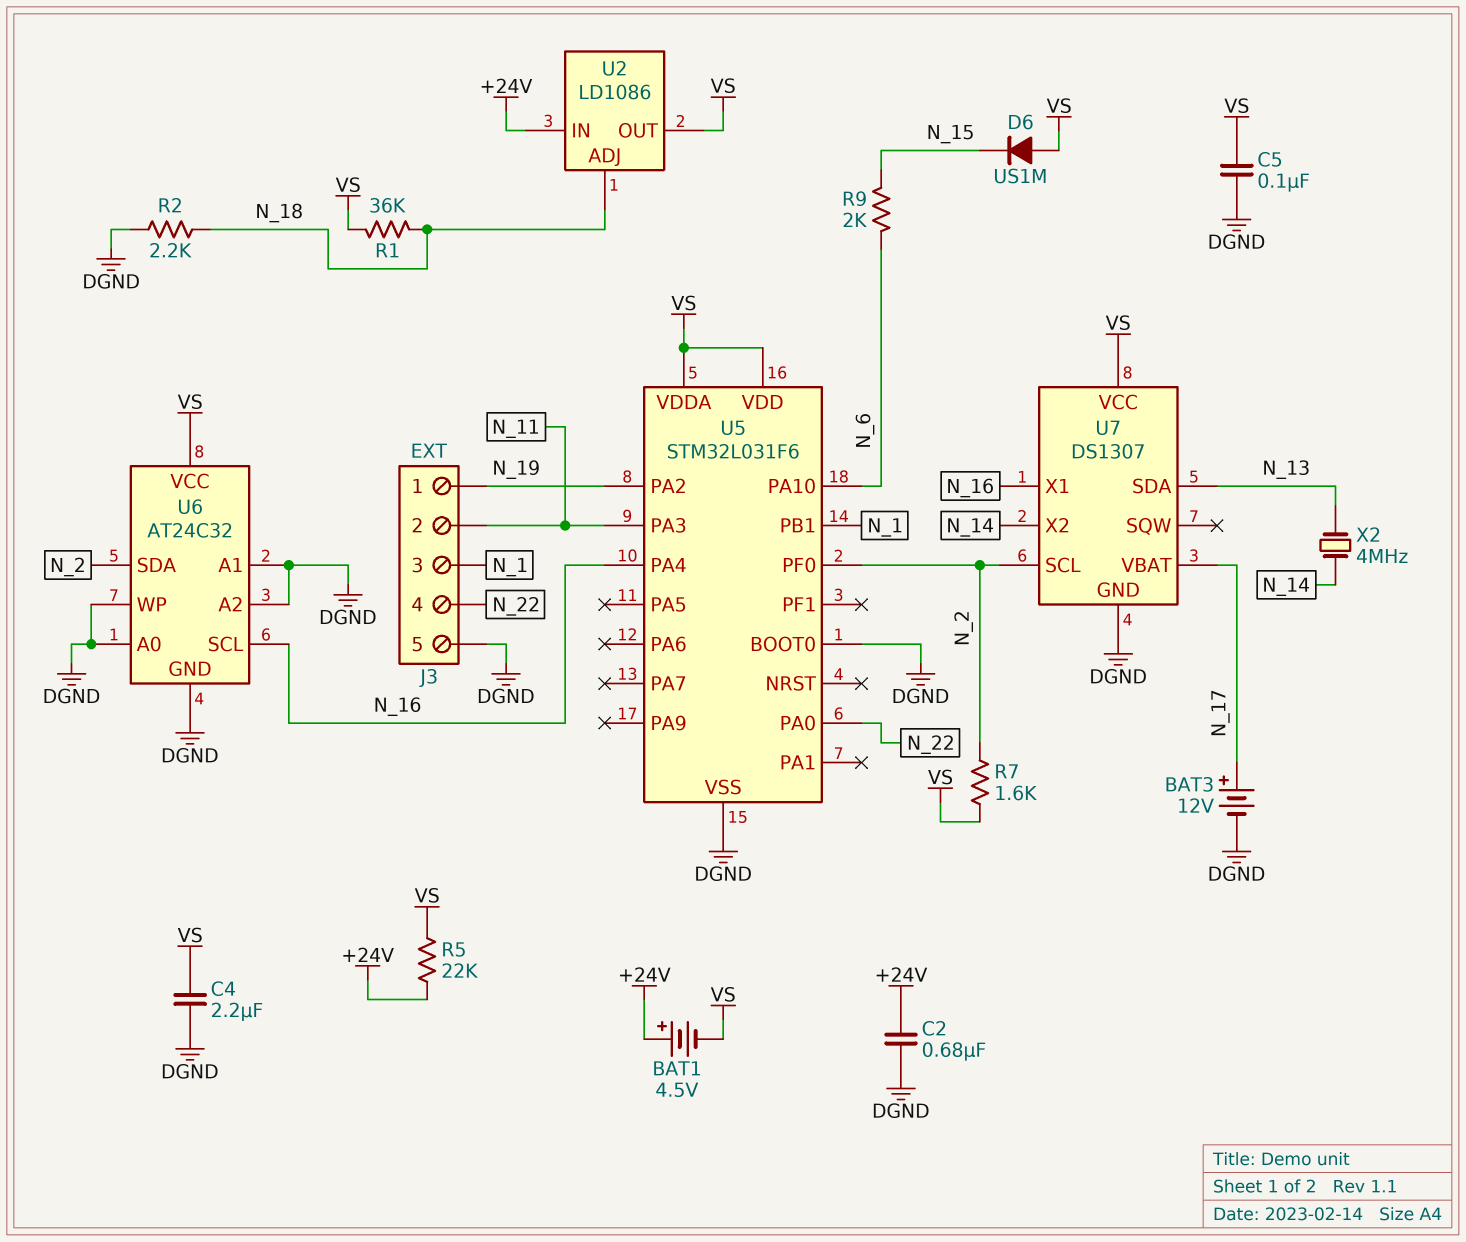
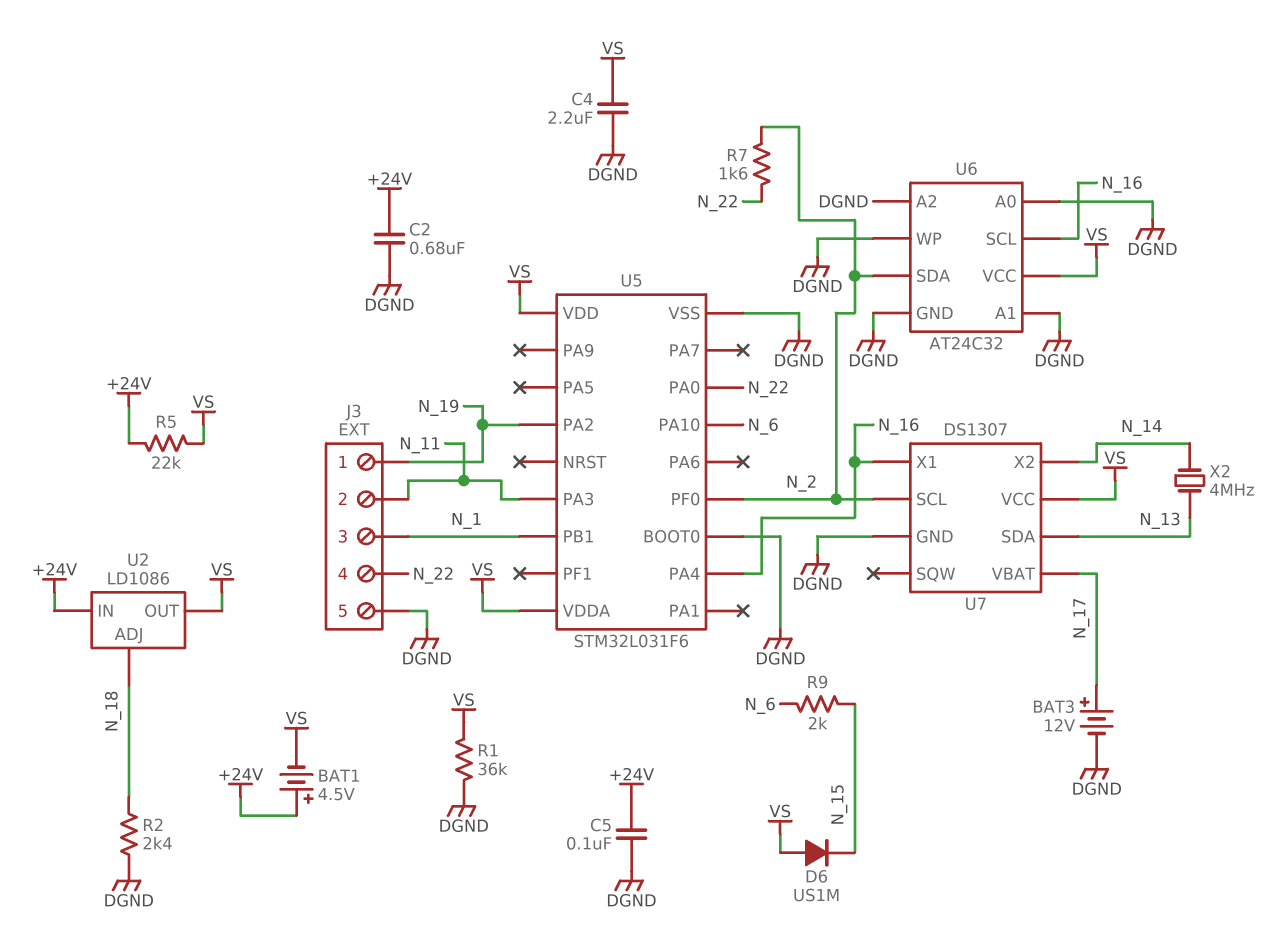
C5: 100nF (DGND, VS) -> 100nF (+24V, DGND)
R1: 36k (N_18, VS) -> 36k (DGND, VS)
R2: 2.2k (DGND, N_18) -> 2.4k (DGND, N_18)
R7: 1.6k (N_2, VS) -> 1.6k (N_2, N_22)

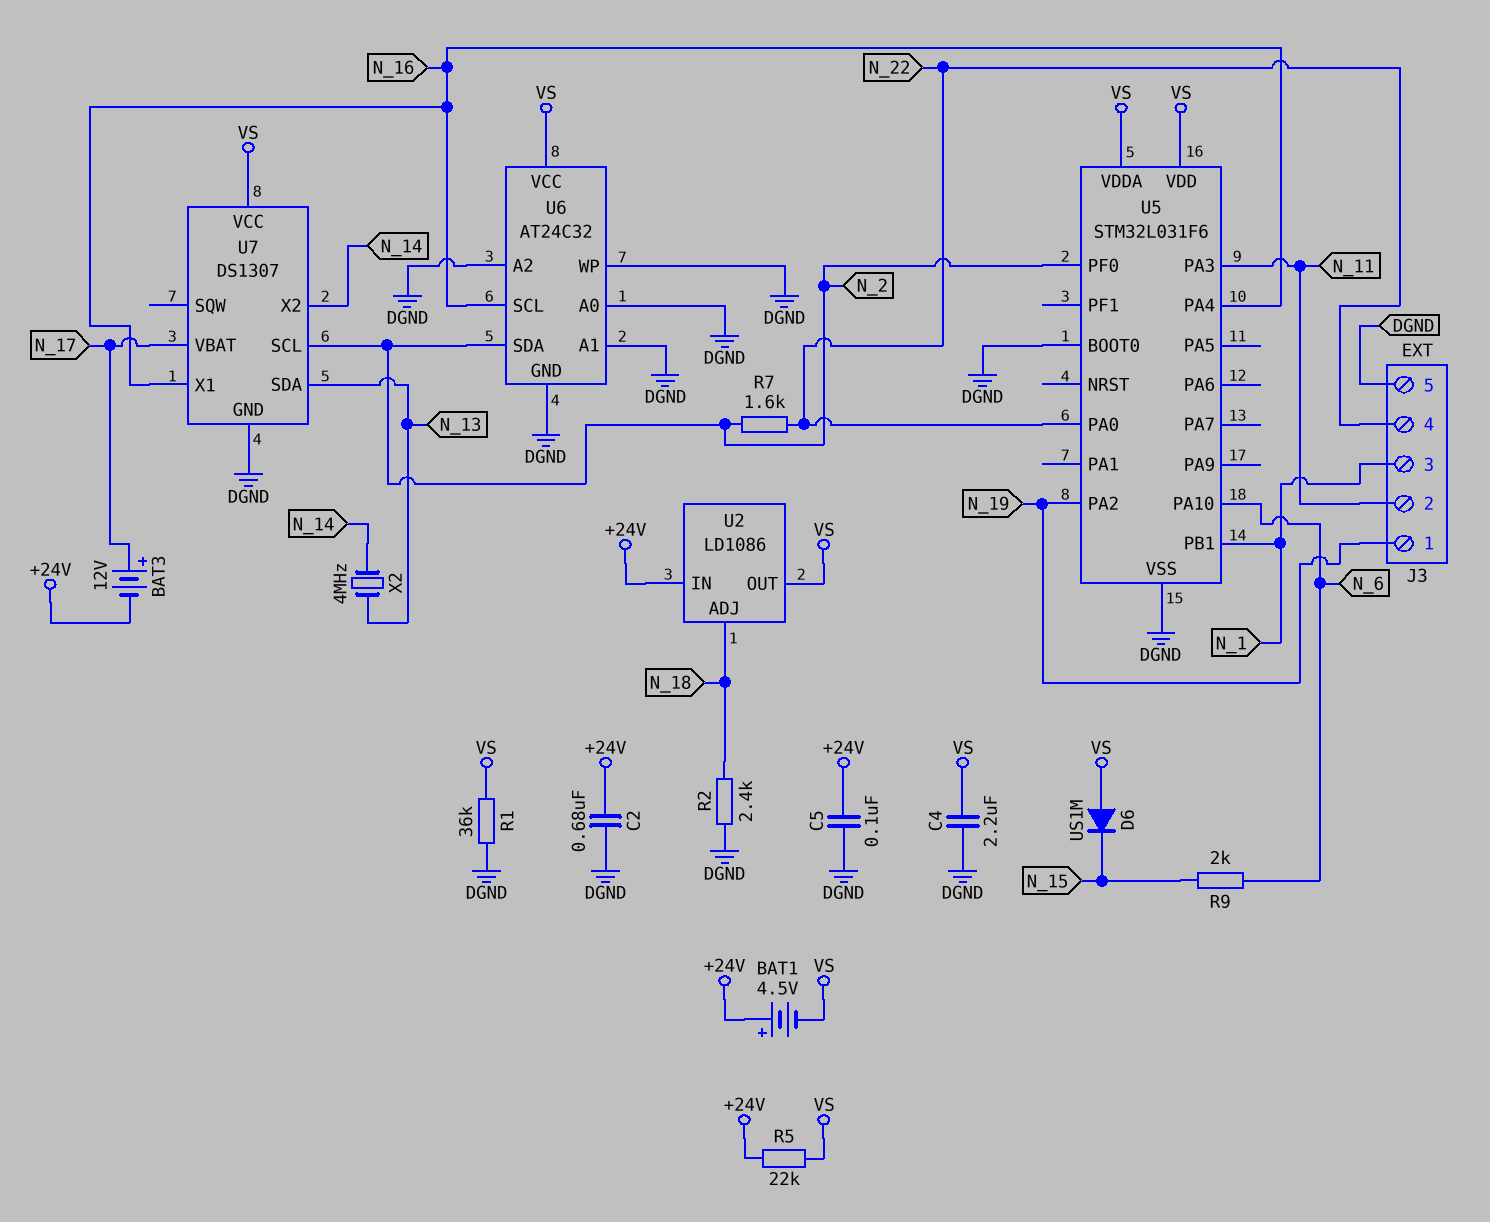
BAT3: 12V (plus N_17, minus DGND) -> 12V (plus N_17, minus +24V)

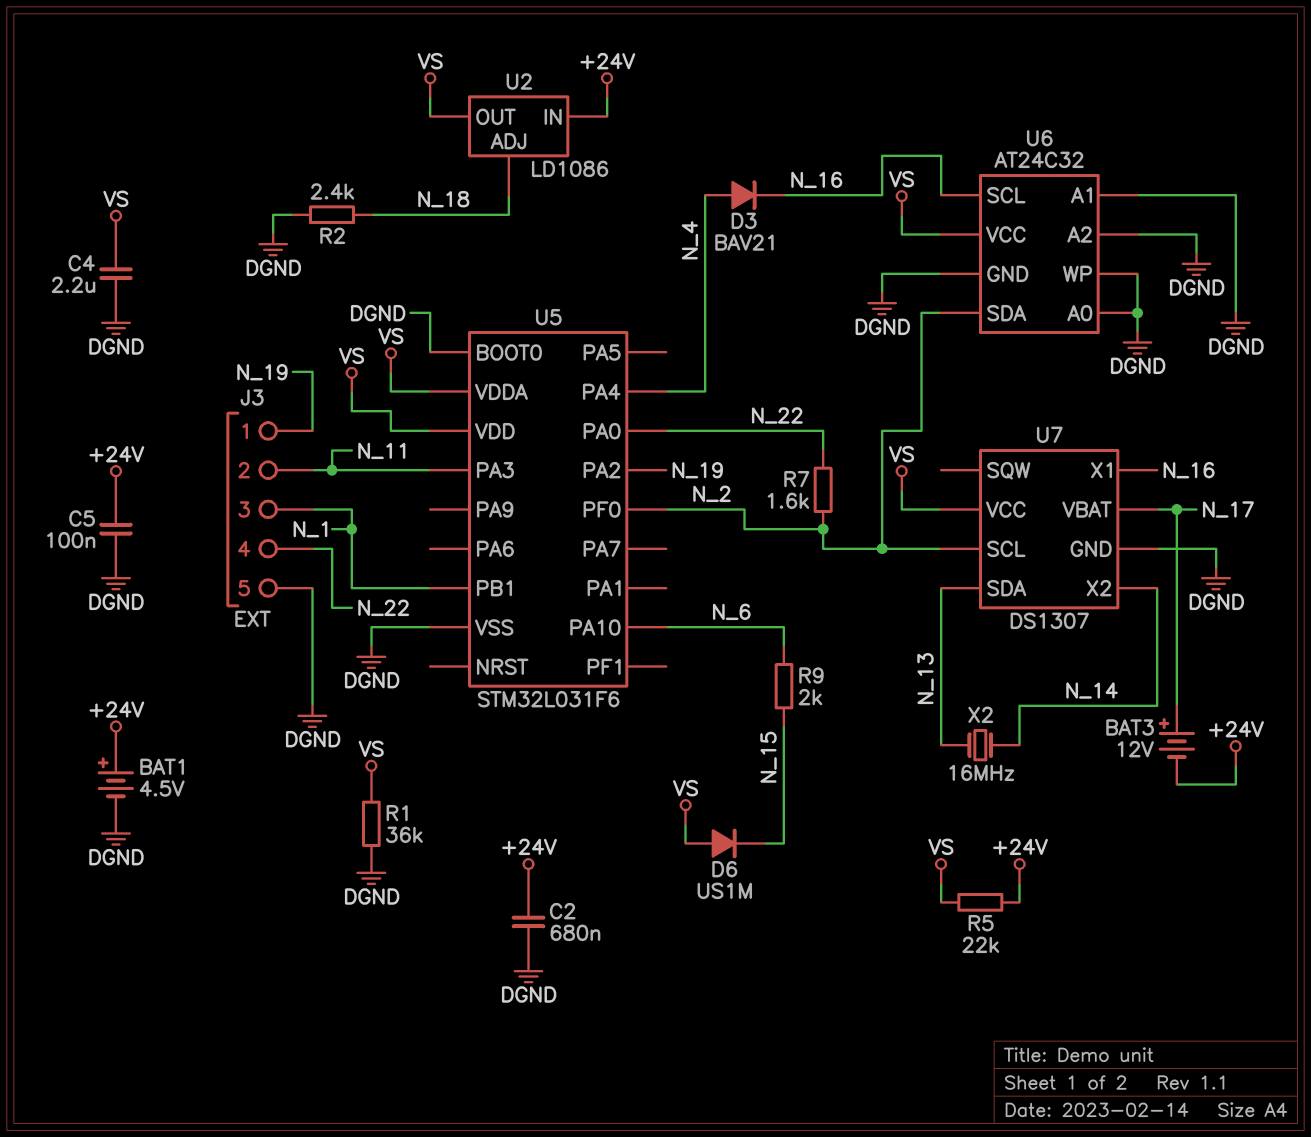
BAT1: 4.5V (plus +24V, minus VS) -> 4.5V (plus +24V, minus DGND)
D3: none -> diode BAV21 (A N_4, K N_16)
U5 pin PA4: N_16 -> N_4
X2: 4MHz (N_13, N_14) -> 16MHz (N_13, N_14)

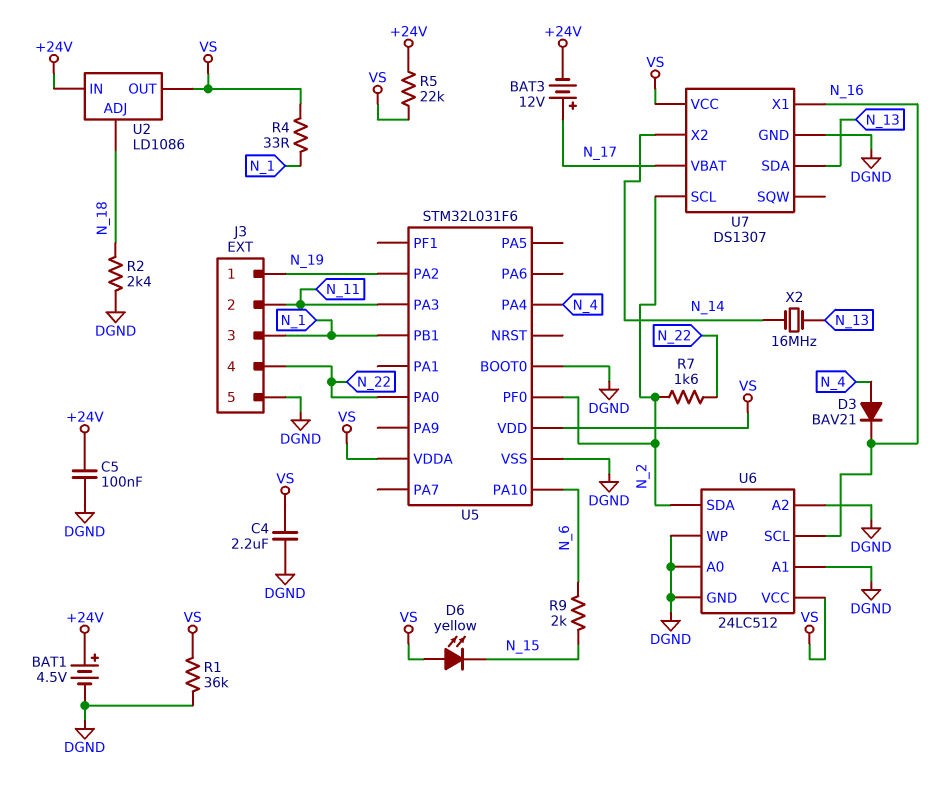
C2: 680nF (+24V, DGND) -> none
D6: diode US1M (A VS, K N_15) -> LED yellow (A VS, K N_15)
R4: none -> 33 (N_1, VS)
U6: AT24C32 -> 24LC512

